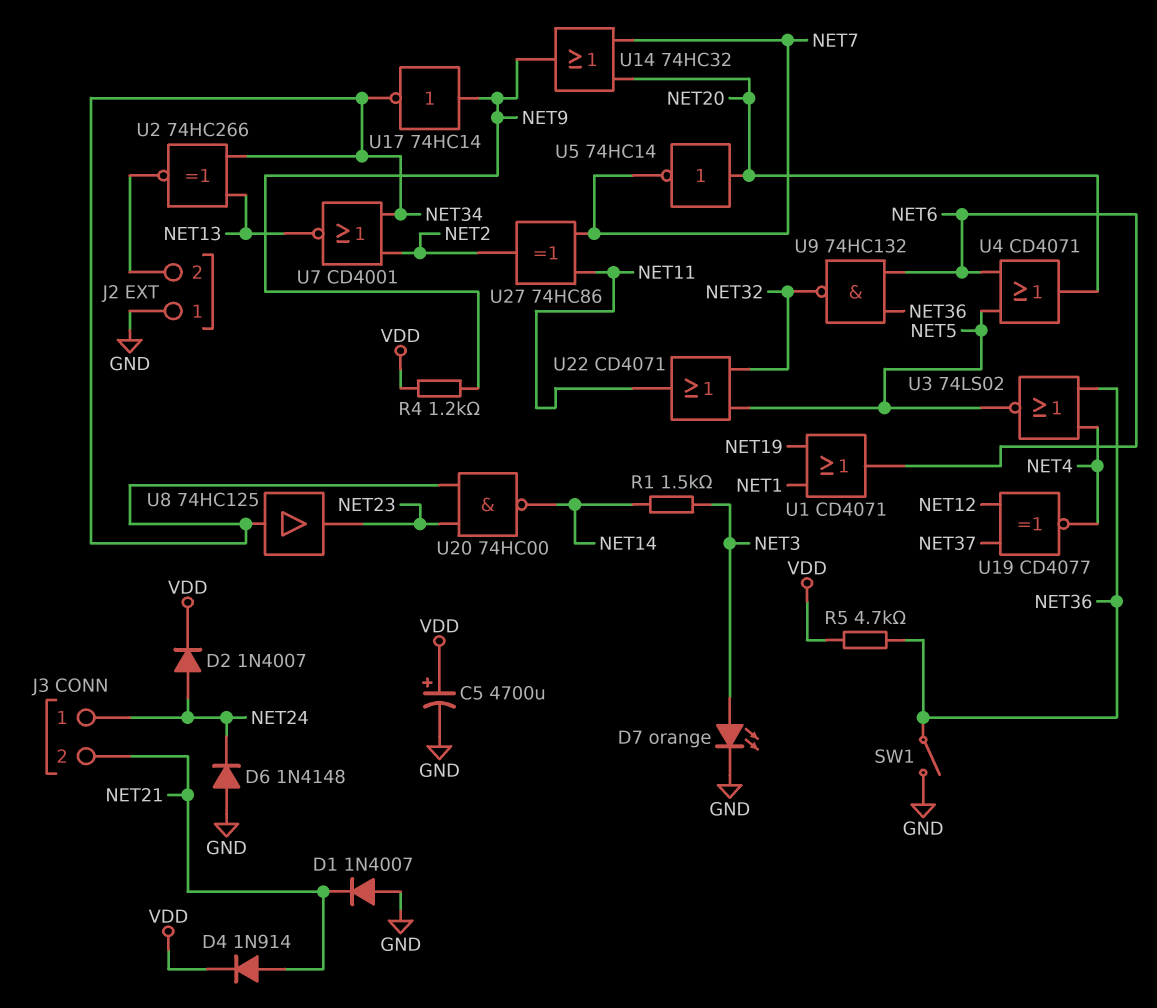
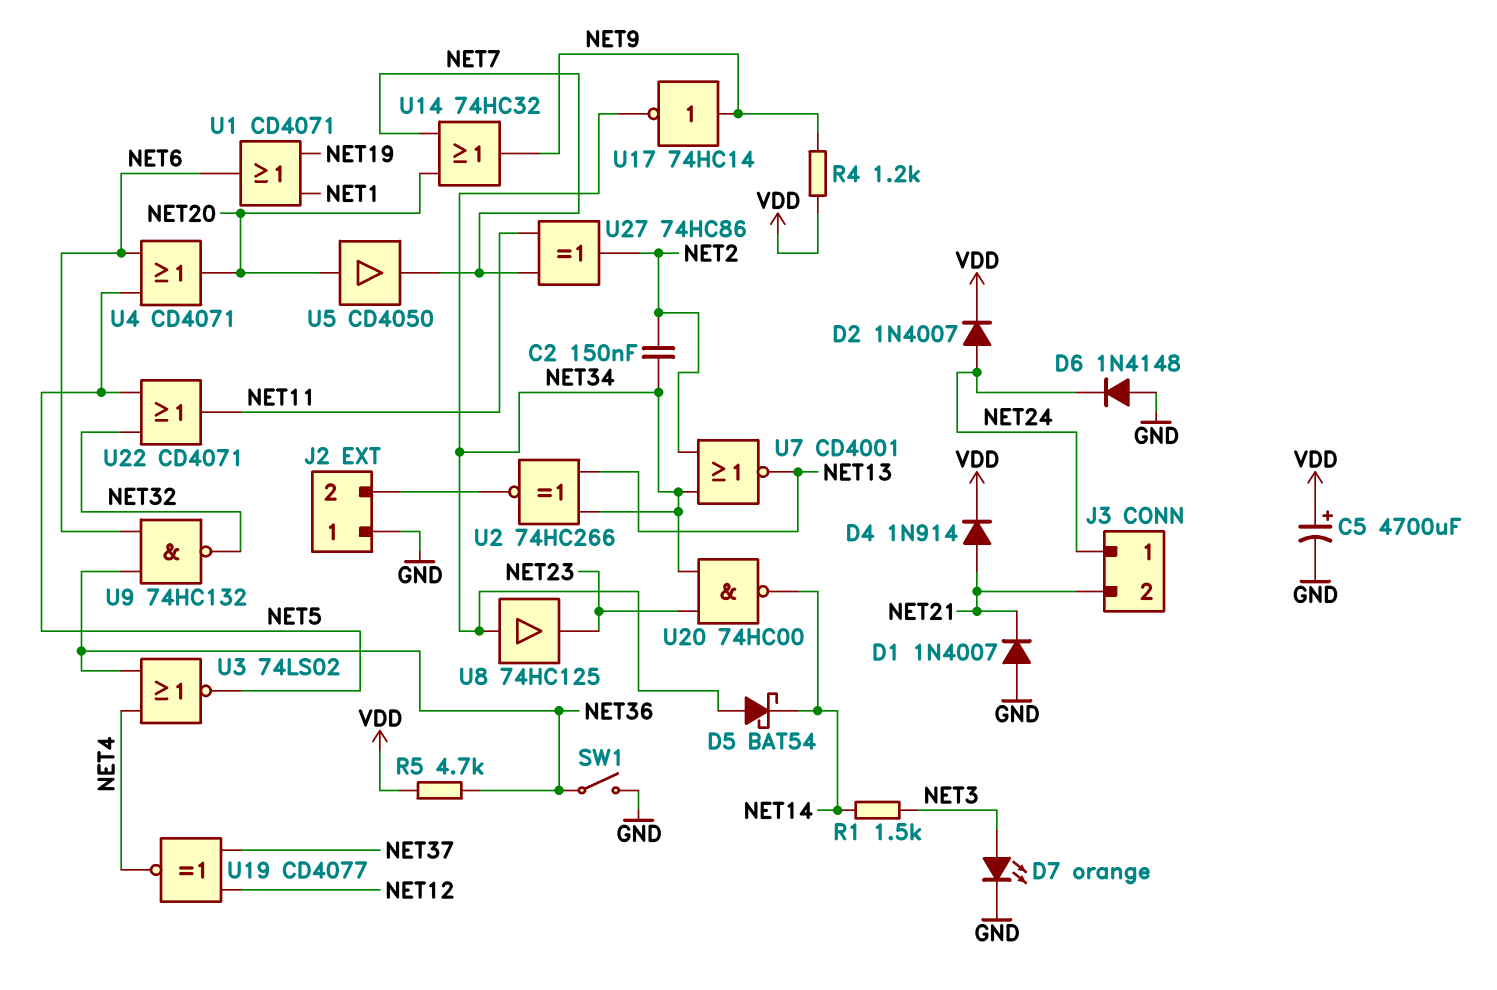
C2: none -> 150nF (NET2, NET34)
D5: none -> schottky BAT54 (A NET34, K NET14)
U5: NOT 74HC14 (in NET20, out NET7) -> buffer CD4050 (in NET20, out NET7)

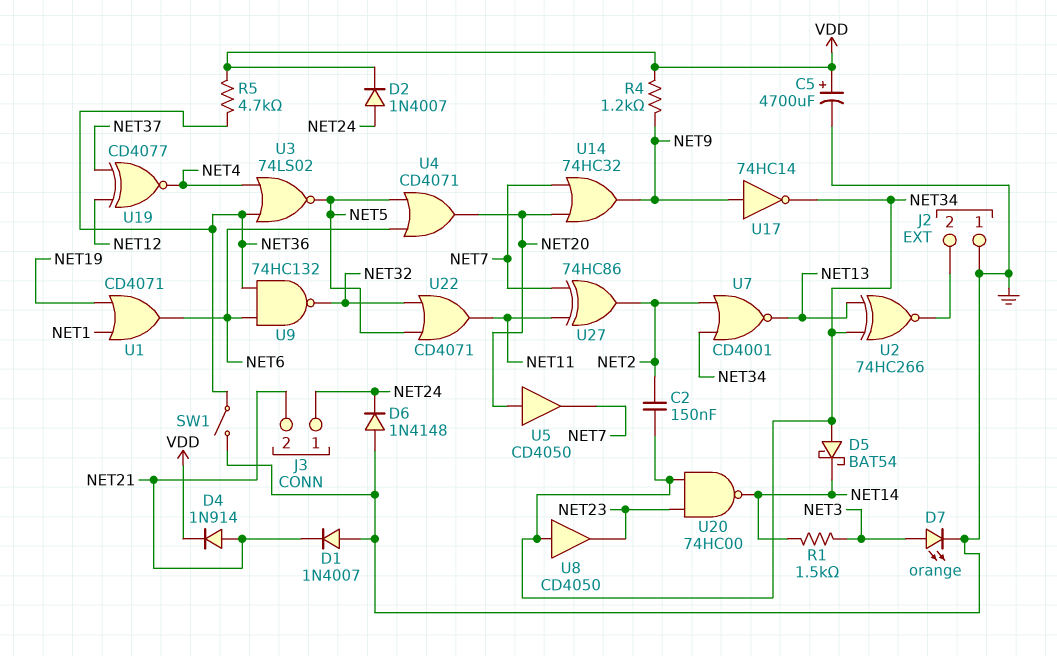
U8: buffer 74HC125 (in NET34, out NET23) -> buffer CD4050 (in NET34, out NET23)

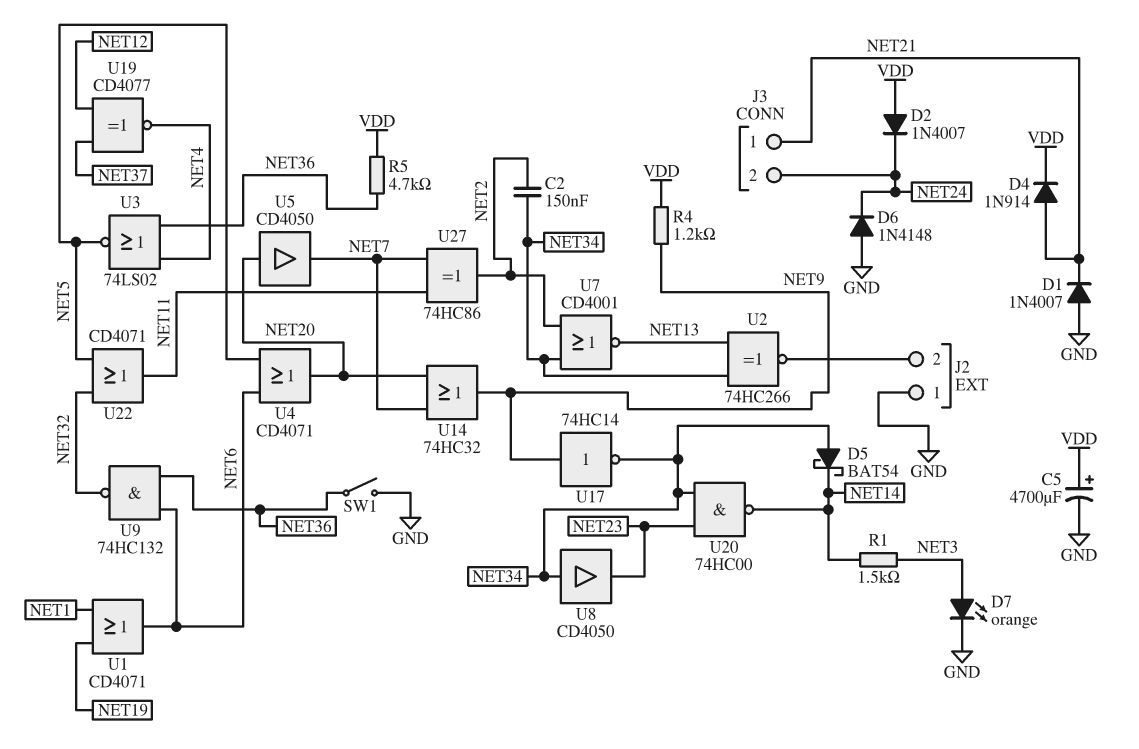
D2: diode 1N4007 (A NET24, K VDD) -> diode 1N4007 (A VDD, K NET24)
J3 pin 1: NET24 -> NET21
J3 pin 2: NET21 -> NET24

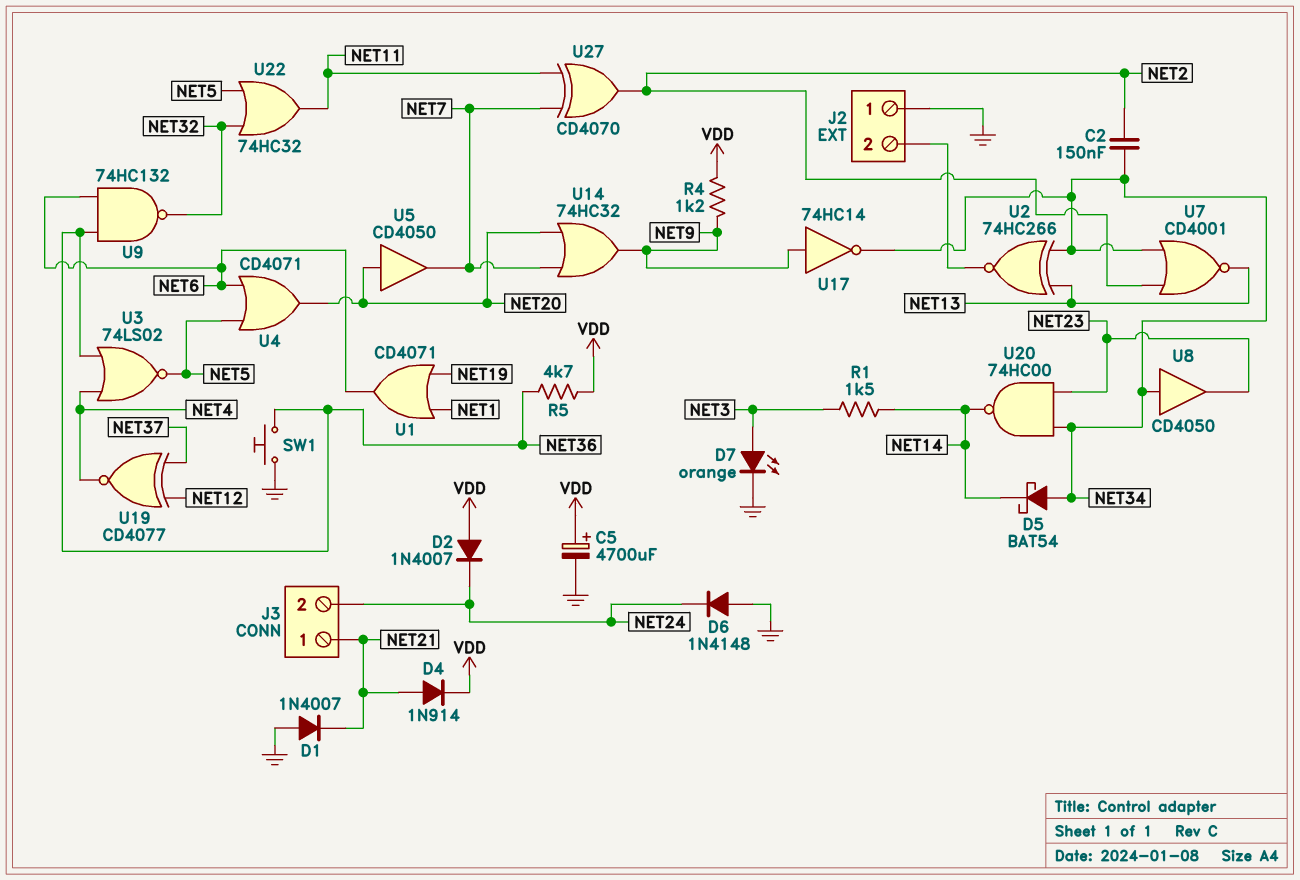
SW1: switch (GND, NET36) -> button (GND, NET36)
U22: OR CD4071 (in NET5, in NET32, out NET11) -> OR 74HC32 (in NET5, in NET32, out NET11)
U27: XOR 74HC86 (in NET7, in NET11, out NET2) -> XOR CD4070 (in NET7, in NET11, out NET2)

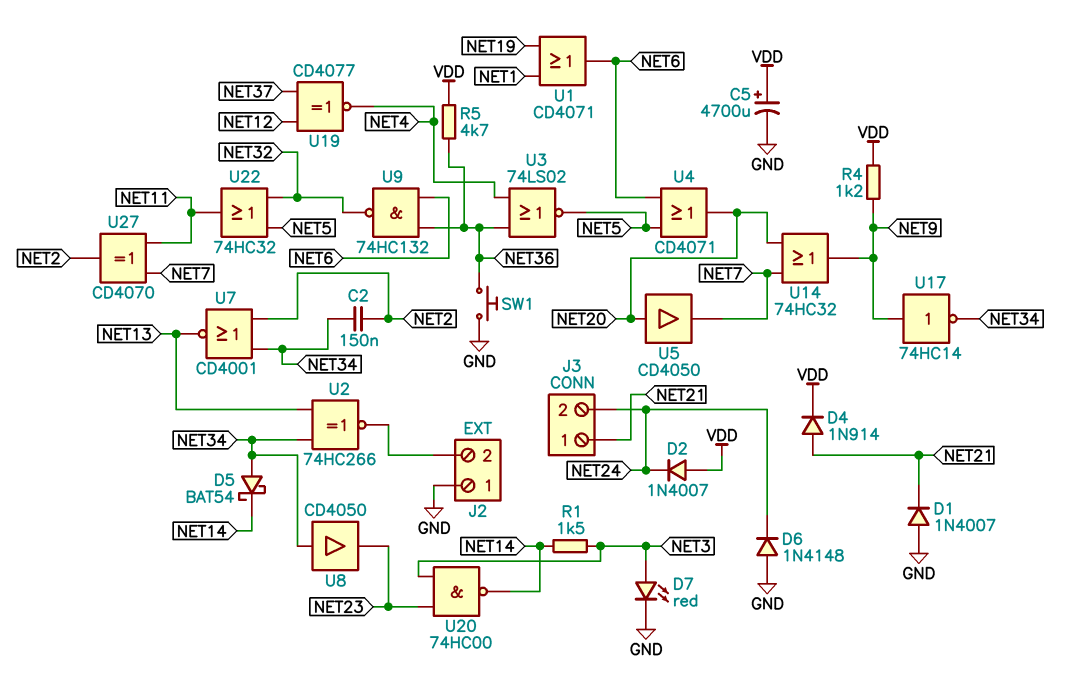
D7: LED orange (A NET3, K GND) -> LED red (A NET3, K GND)
U20: NAND 74HC00 (in NET23, in NET34, out NET14) -> NAND 74HC00 (in NET3, in NET23, out NET14)

